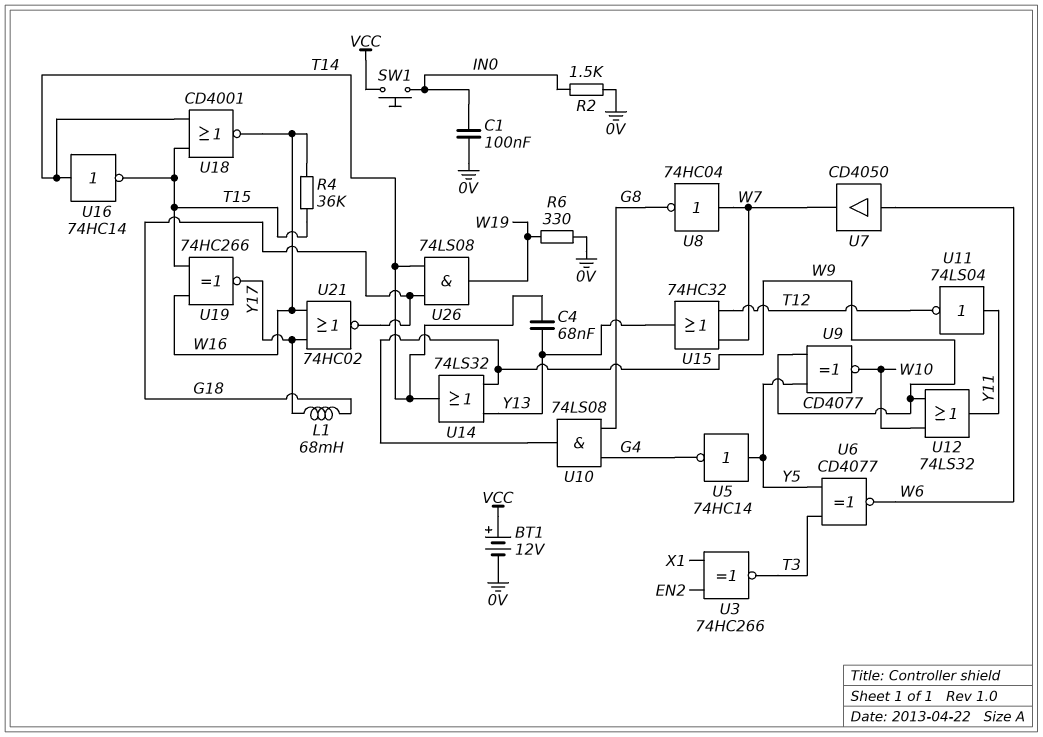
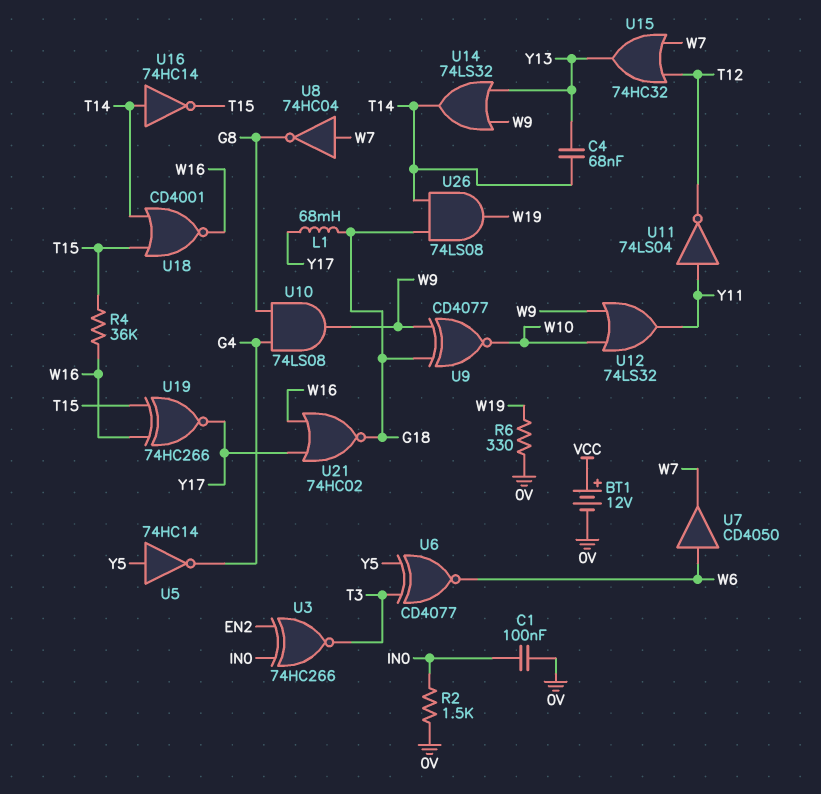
SW1: button (IN0, VCC) -> none
U3: XNOR 74HC266 (in EN2, in X1, out T3) -> XNOR 74HC266 (in EN2, in IN0, out T3)
U9: XNOR CD4077 (in W9, in Y5, out W10) -> XNOR CD4077 (in G18, in W9, out W10)

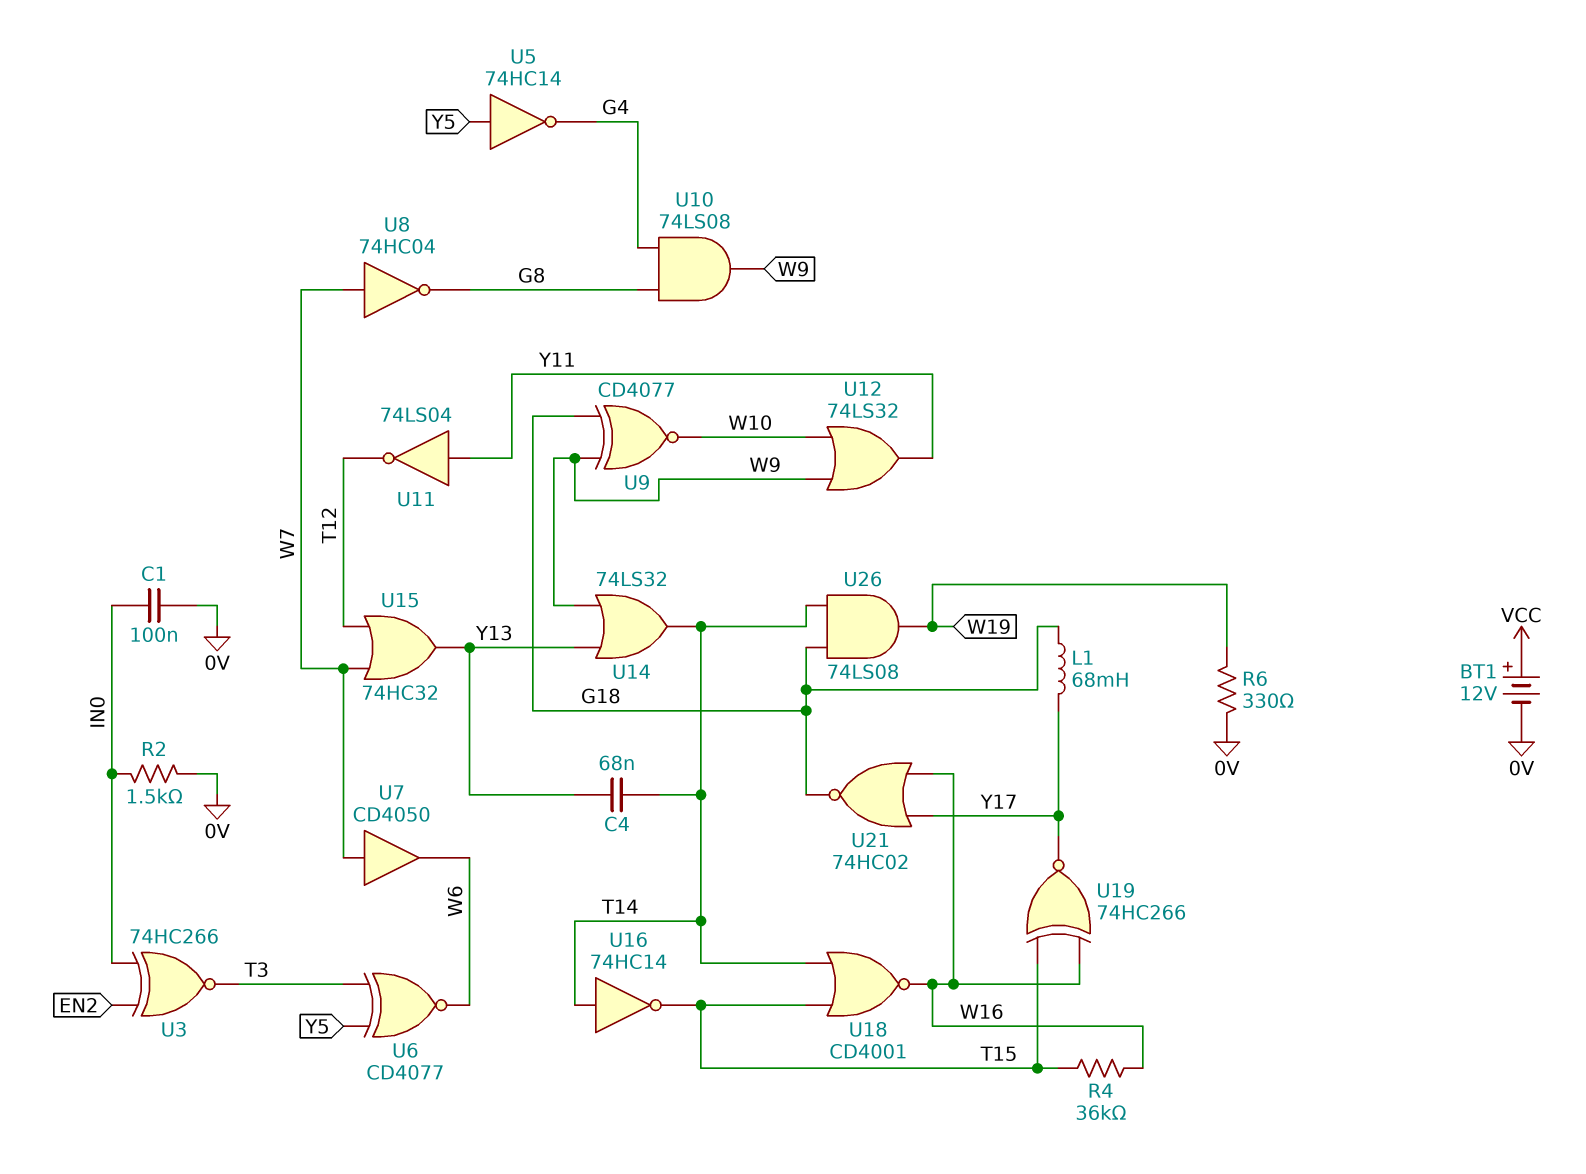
U7: buffer CD4050 (in W6, out W7) -> buffer CD4050 (in W7, out W6)

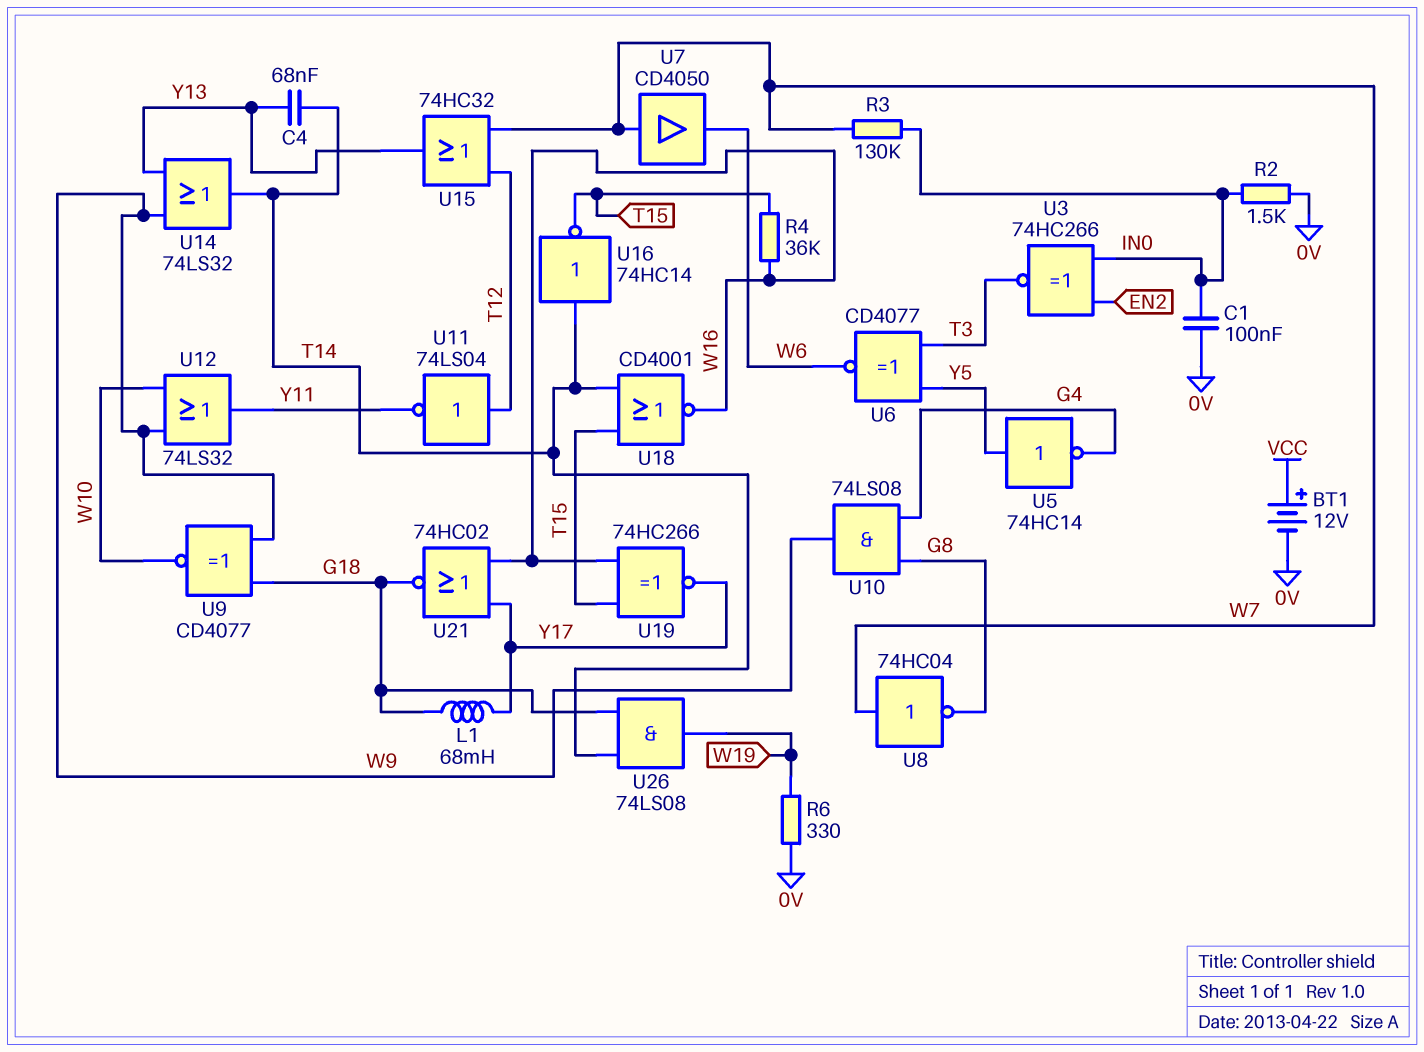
R3: none -> 130k (IN0, W7)
U11: NOT 74LS04 (in Y11, out T12) -> NOT 74LS04 (in T12, out Y11)

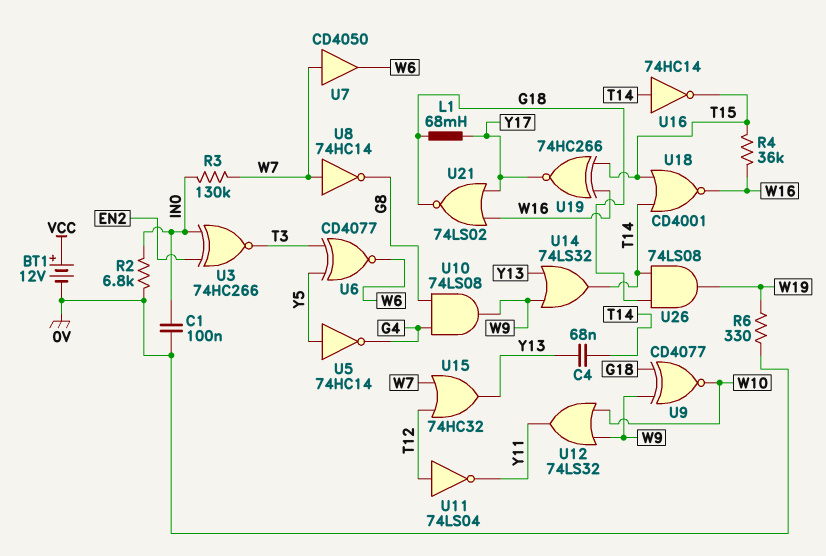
R2: 1.5k (0V, IN0) -> 6.8k (0V, IN0)
U8: NOT 74HC04 (in W7, out G8) -> NOT 74HC14 (in W7, out G8)
U21: NOR 74HC02 (in W16, in Y17, out G18) -> NOR 74LS02 (in W16, in Y17, out G18)

